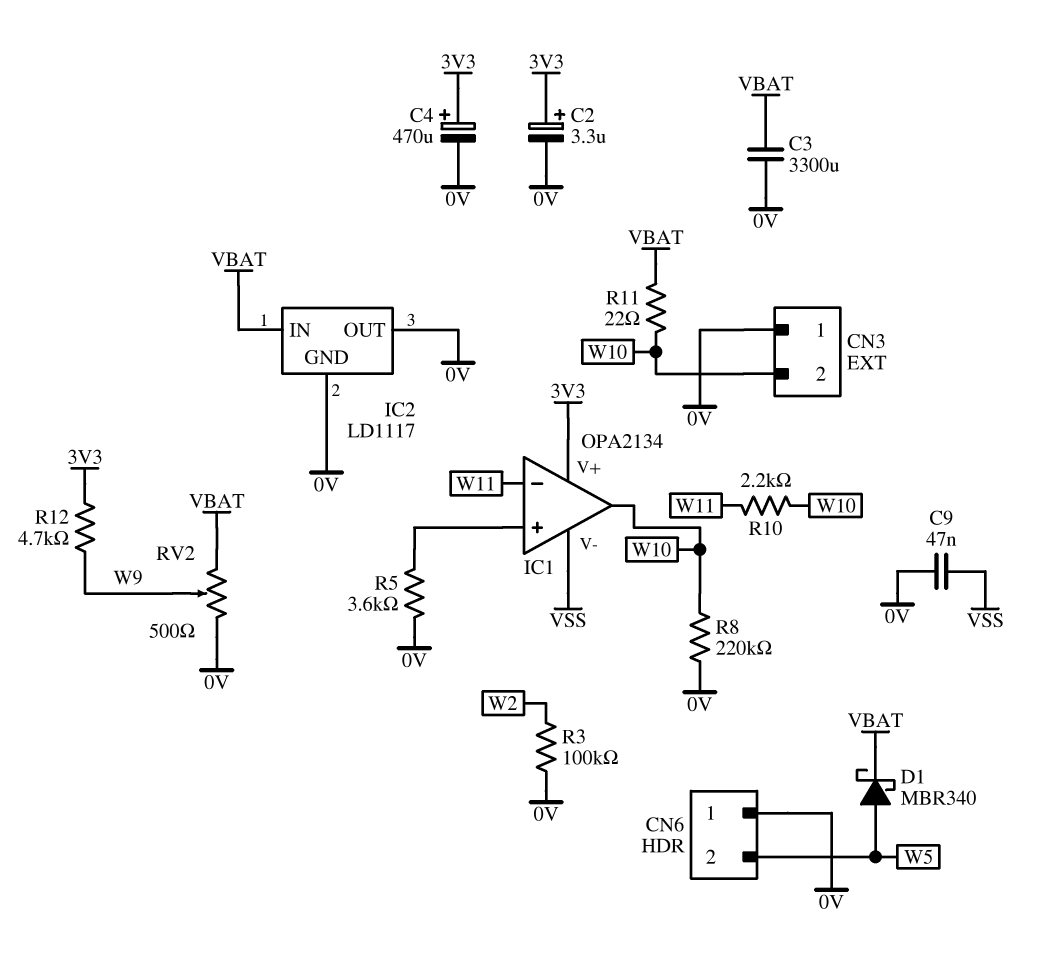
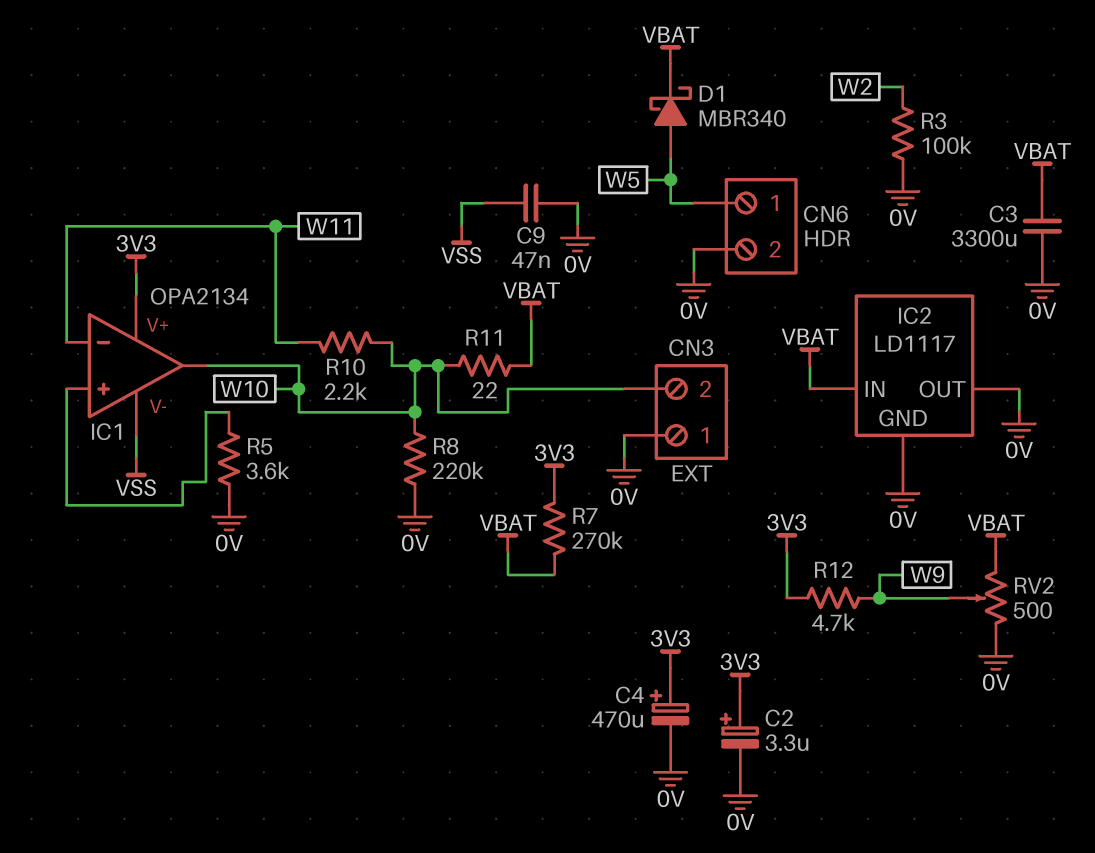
CN6 pin 1: 0V -> W5
CN6 pin 2: W5 -> 0V
R7: none -> 270k (3V3, VBAT)

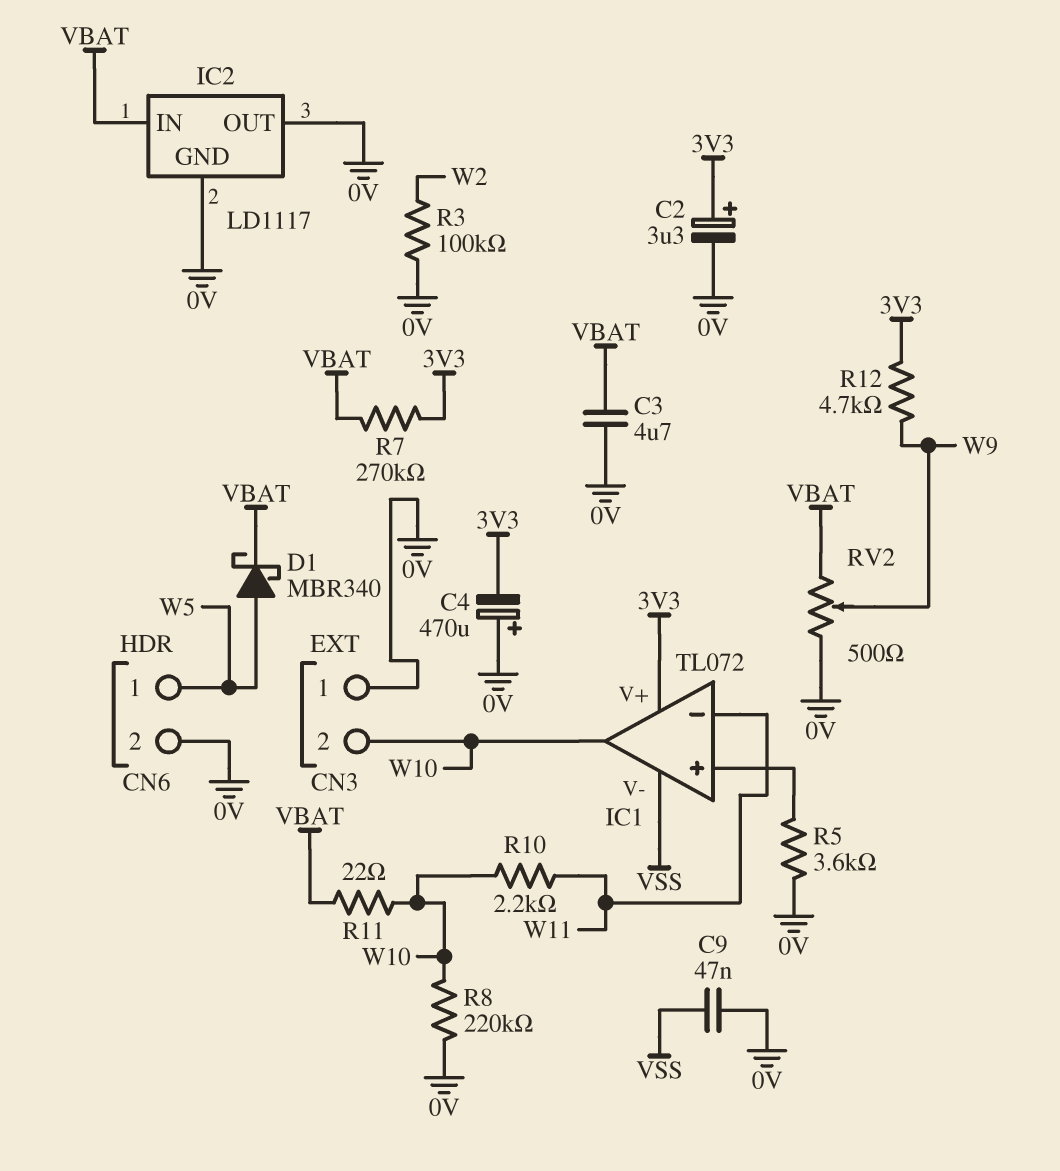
C3: 3300uF (0V, VBAT) -> 4.7uF (0V, VBAT)
C4: 470uF (plus 3V3, minus 0V) -> 470uF (plus 0V, minus 3V3)
IC1: OPA2134 -> TL072

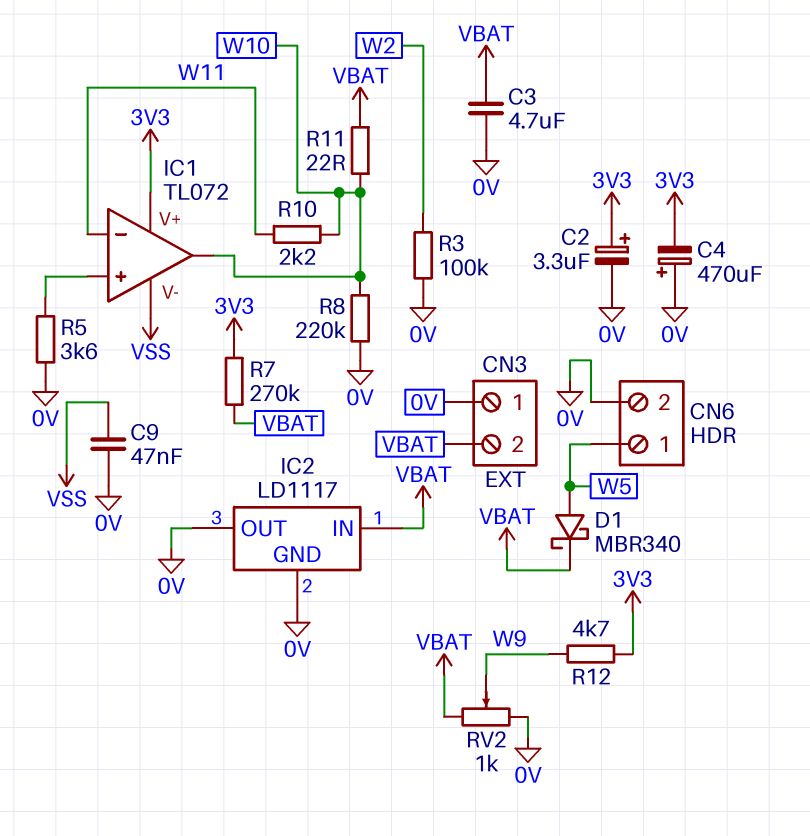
CN3 pin 2: W10 -> VBAT
RV2: 500 (0V, VBAT, wiper W9) -> 1k (0V, VBAT, wiper W9)

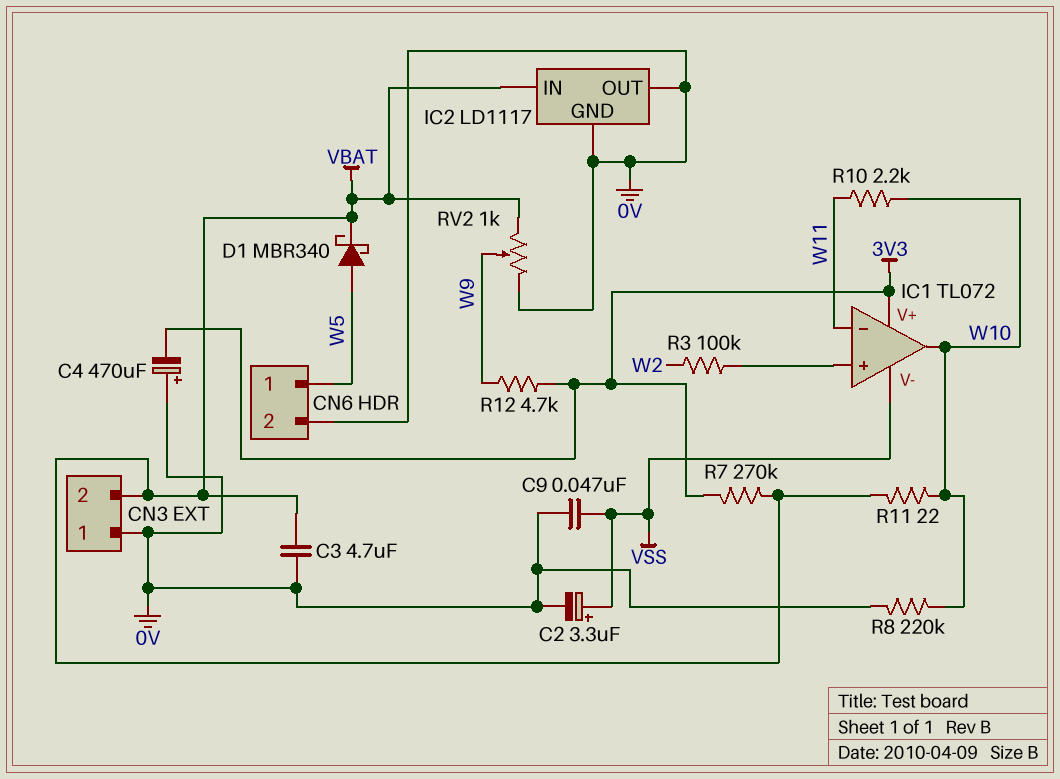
C2: 3.3uF (plus 3V3, minus 0V) -> 3.3uF (plus VSS, minus 0V)
R3: 100k (0V, W2) -> 100k (IC1/in+, W2)
R5: 3.6k (0V, IC1/in+) -> none

